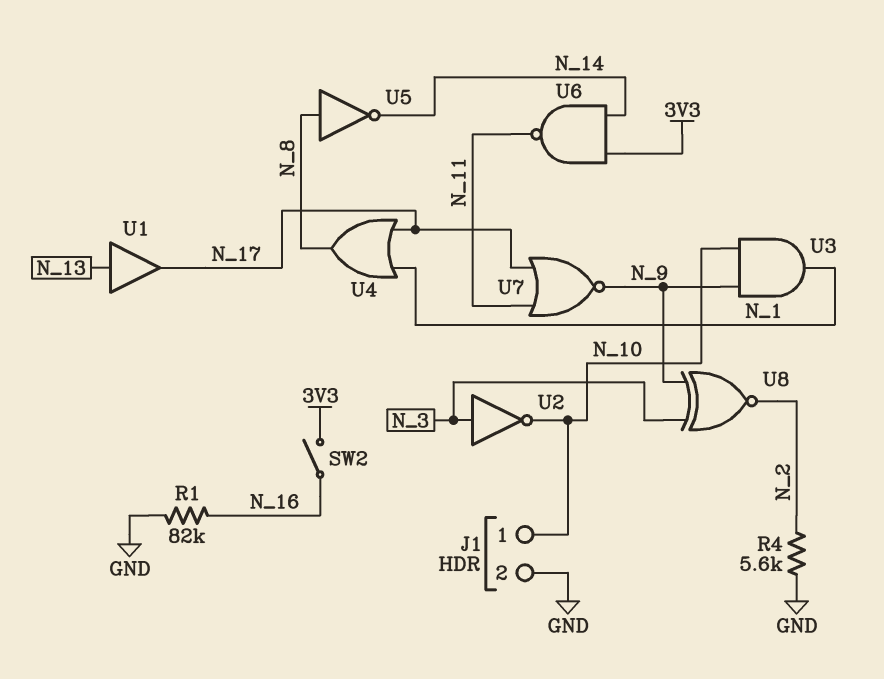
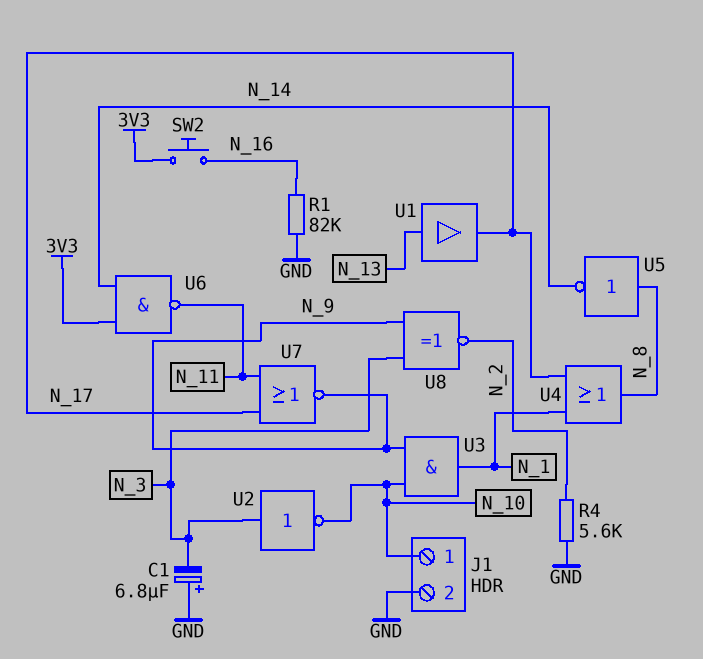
C1: none -> 6.8uF (plus GND, minus N_3)
SW2: switch (3V3, N_16) -> button (3V3, N_16)

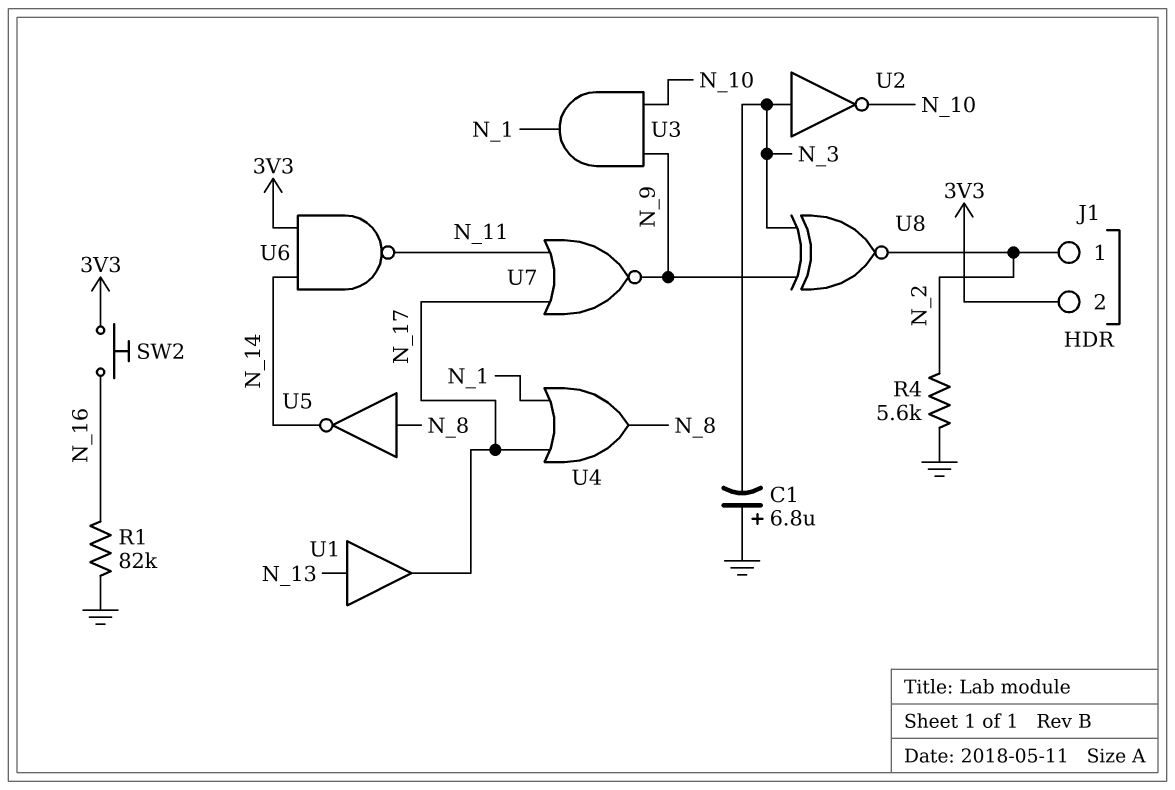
J1 pin 1: N_10 -> N_2
J1 pin 2: GND -> 3V3

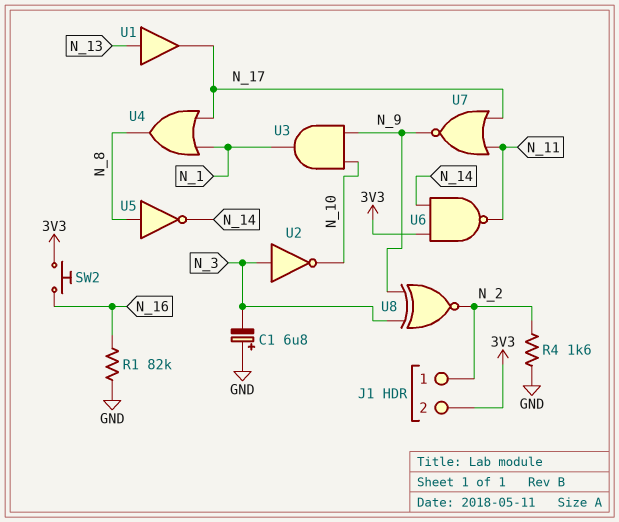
R4: 5.6k (GND, N_2) -> 1.6k (GND, N_2)

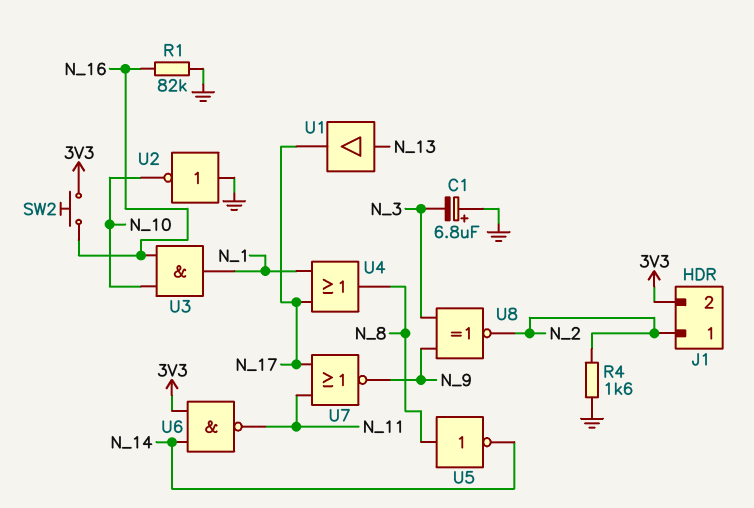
U2: NOT (in N_3, out N_10) -> NOT (in GND, out N_10)
U3: AND (in N_9, in N_10, out N_1) -> AND (in N_10, in N_16, out N_1)

